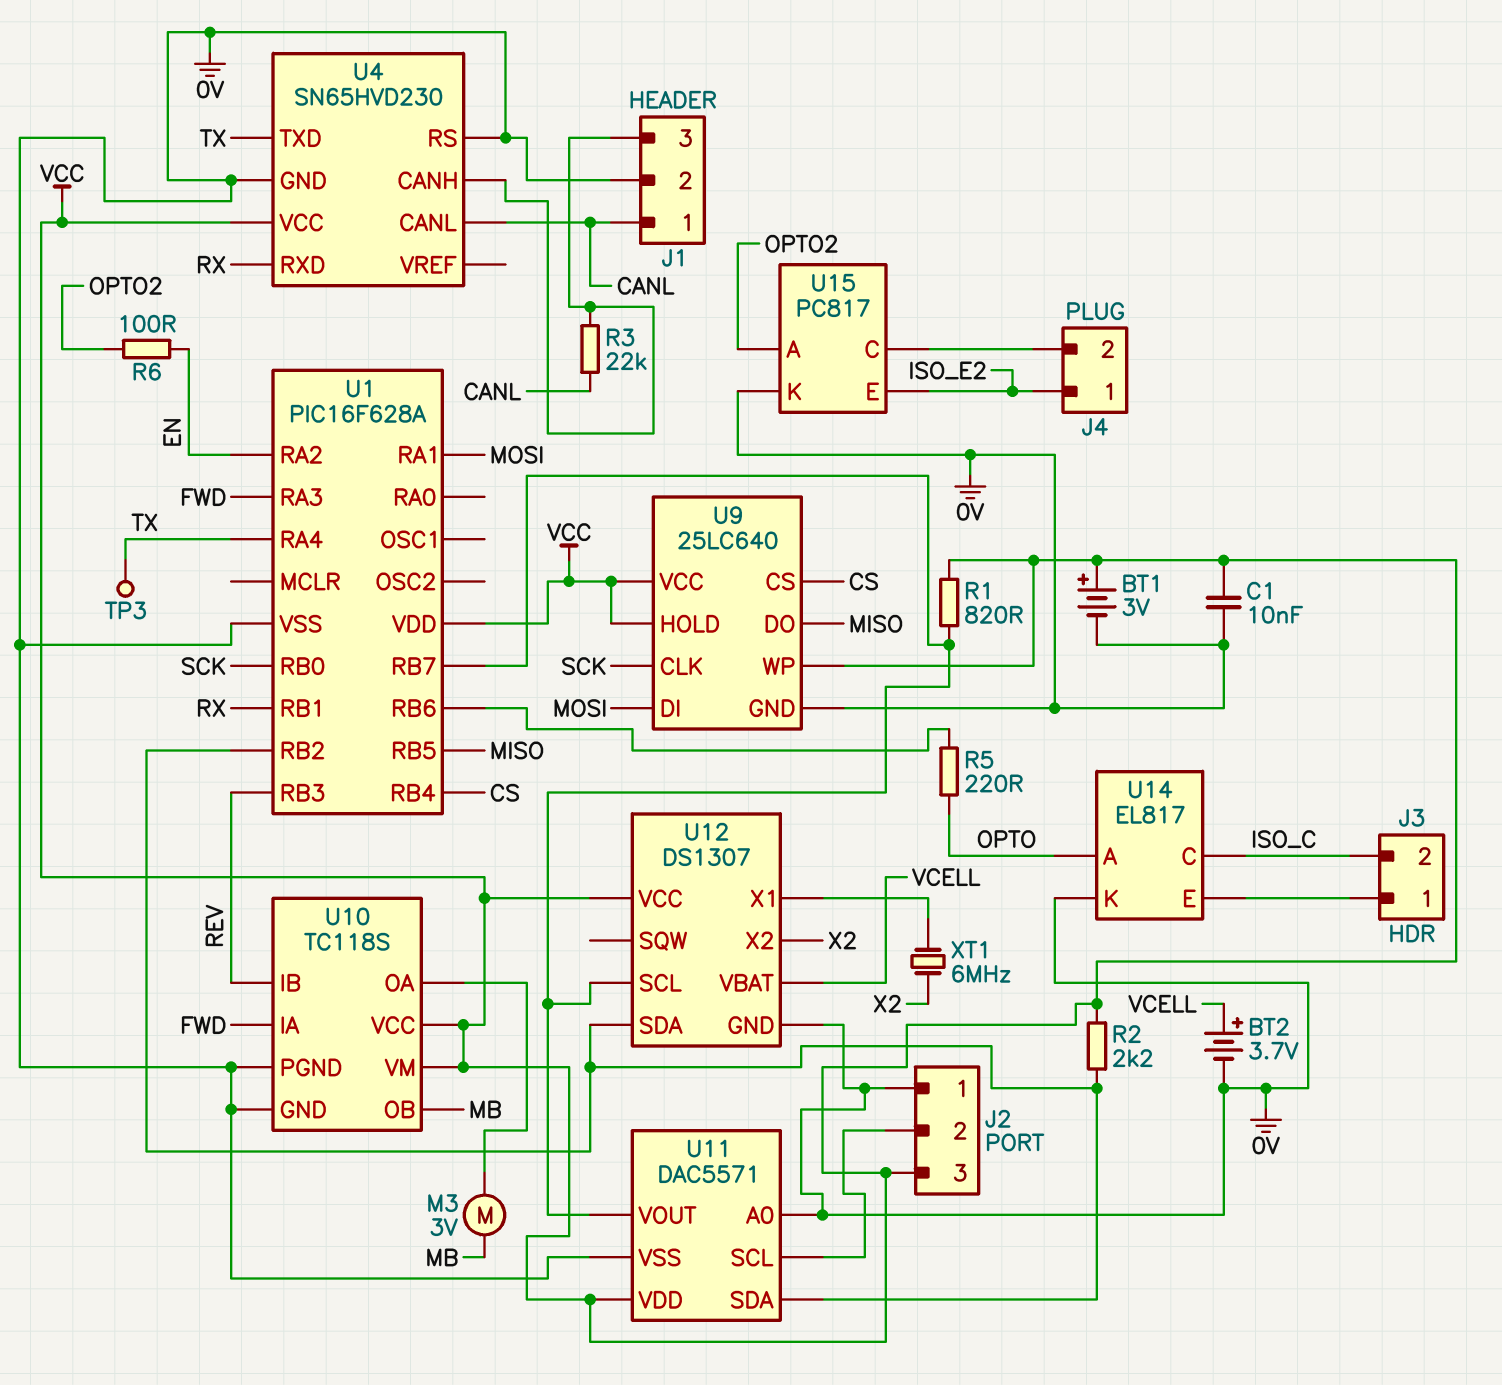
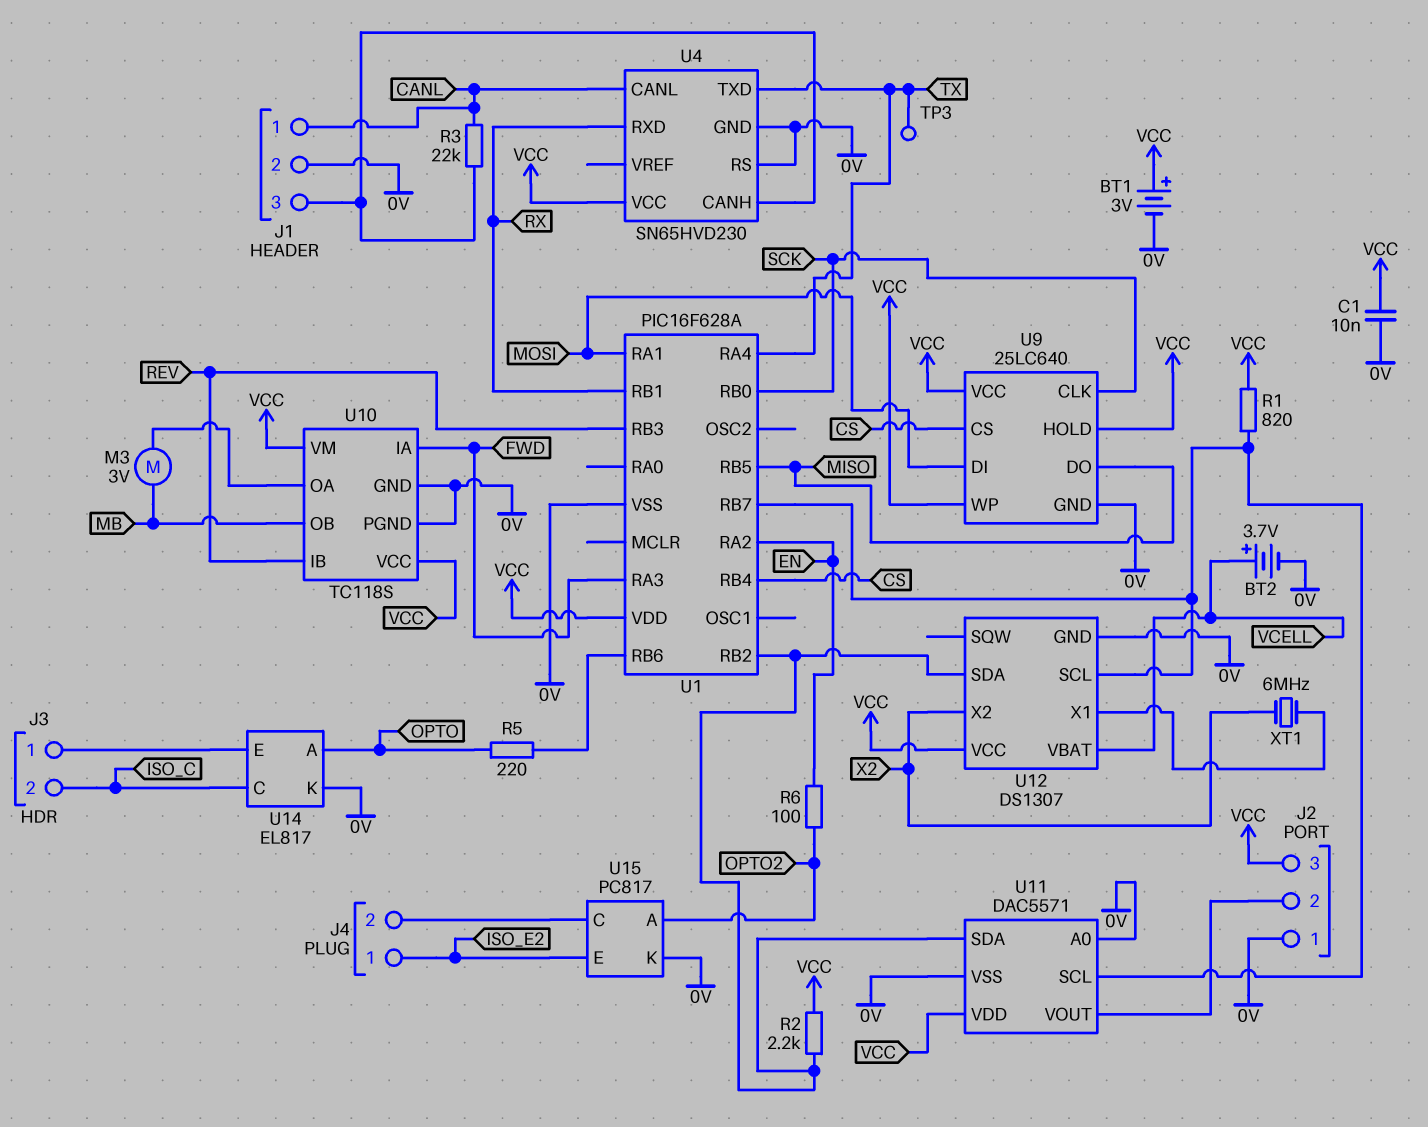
U11 pin SCL: J2/2 -> U1/RB7
U11 pin VOUT: U1/RB7 -> J2/2

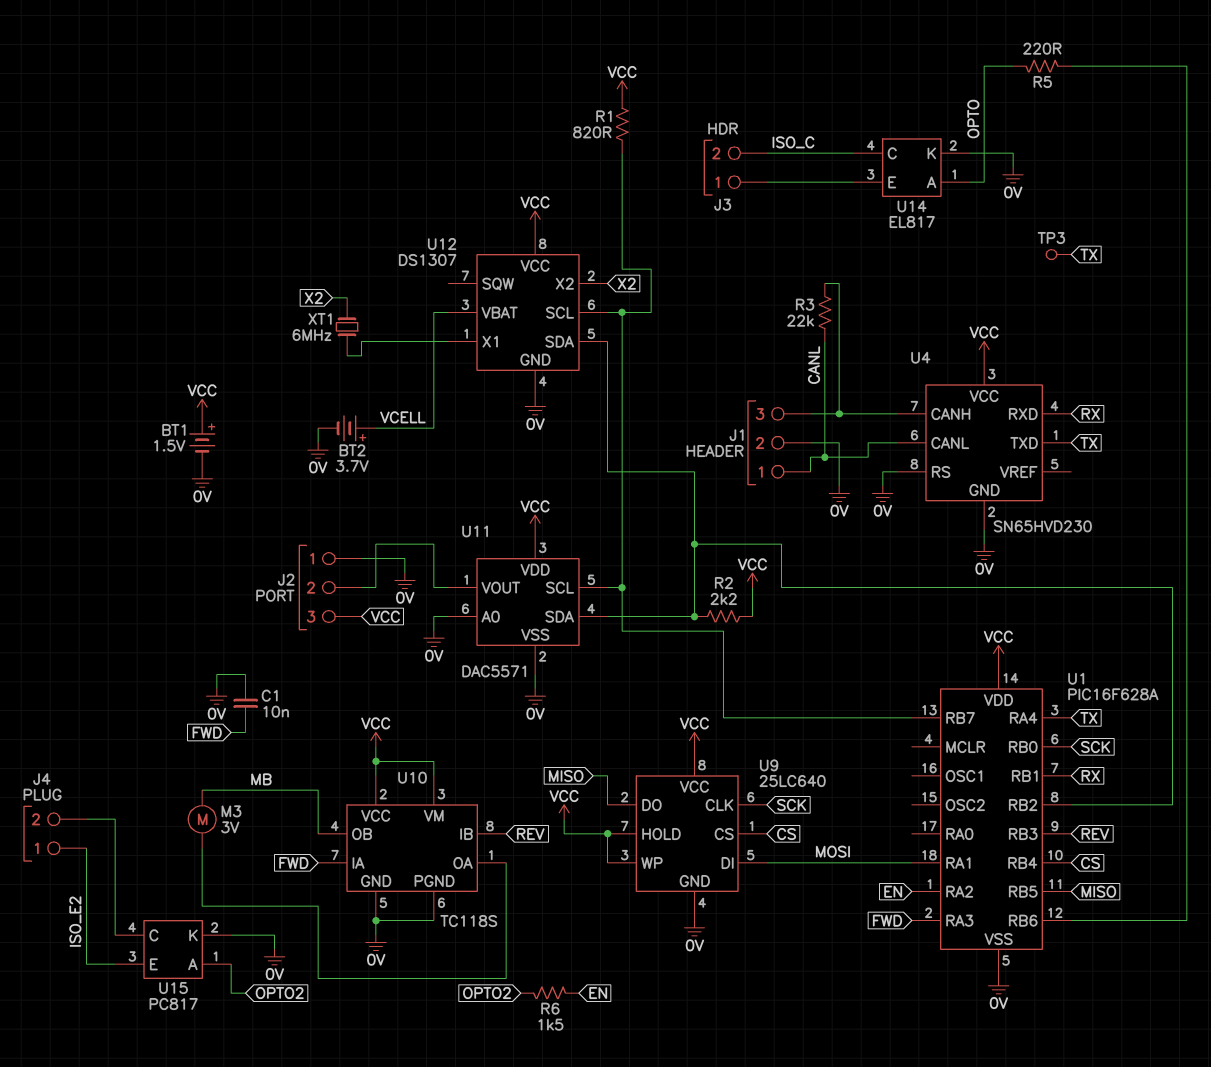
BT1: 3V (plus VCC, minus 0V) -> 1.5V (plus VCC, minus 0V)
C1: 10nF (0V, VCC) -> 10nF (0V, FWD)
R6: 100 (EN, OPTO2) -> 1.5k (EN, OPTO2)

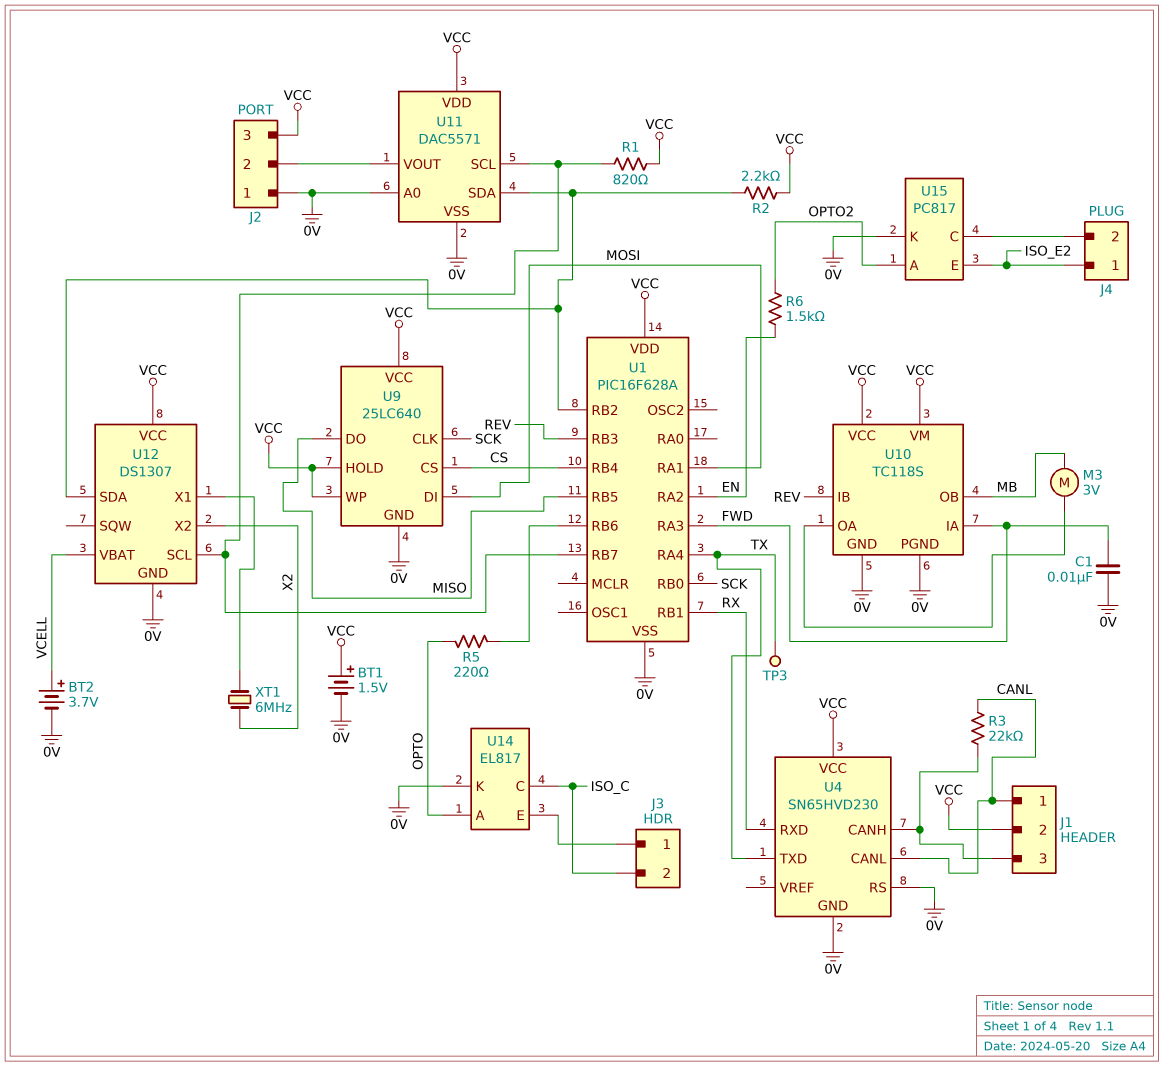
J1 pin 2: 0V -> VCC

